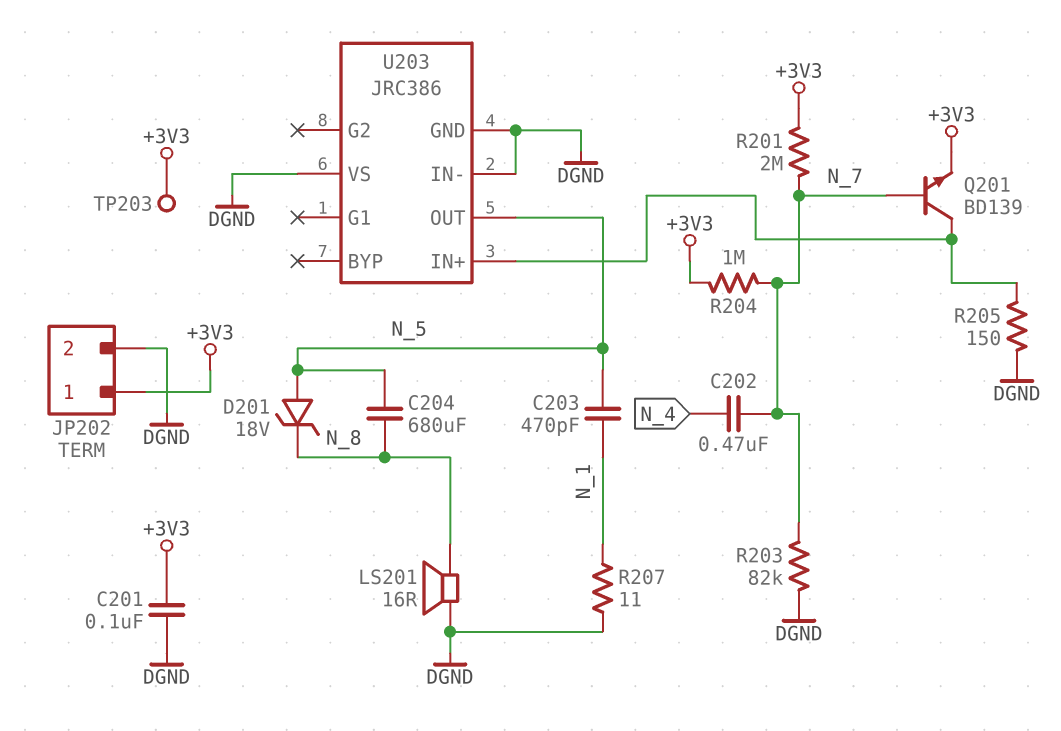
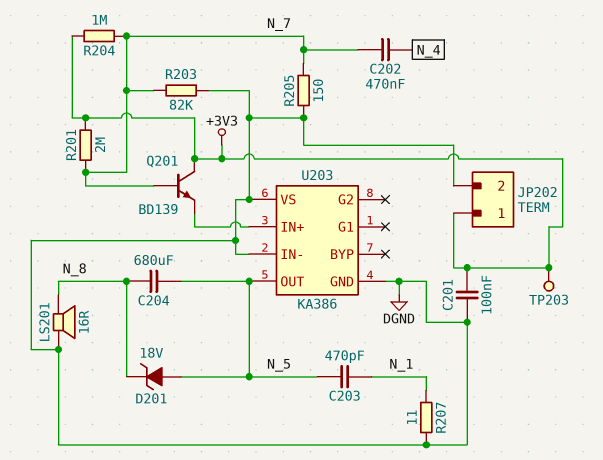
Q201: NPN BD139 (B N_7, C U203/IN+, E +3V3) -> NPN BD139 (B N_7, C +3V3, E U203/IN+)
R205: 150 (DGND, U203/IN+) -> 150 (DGND, N_7)
U203: JRC386 -> KA386

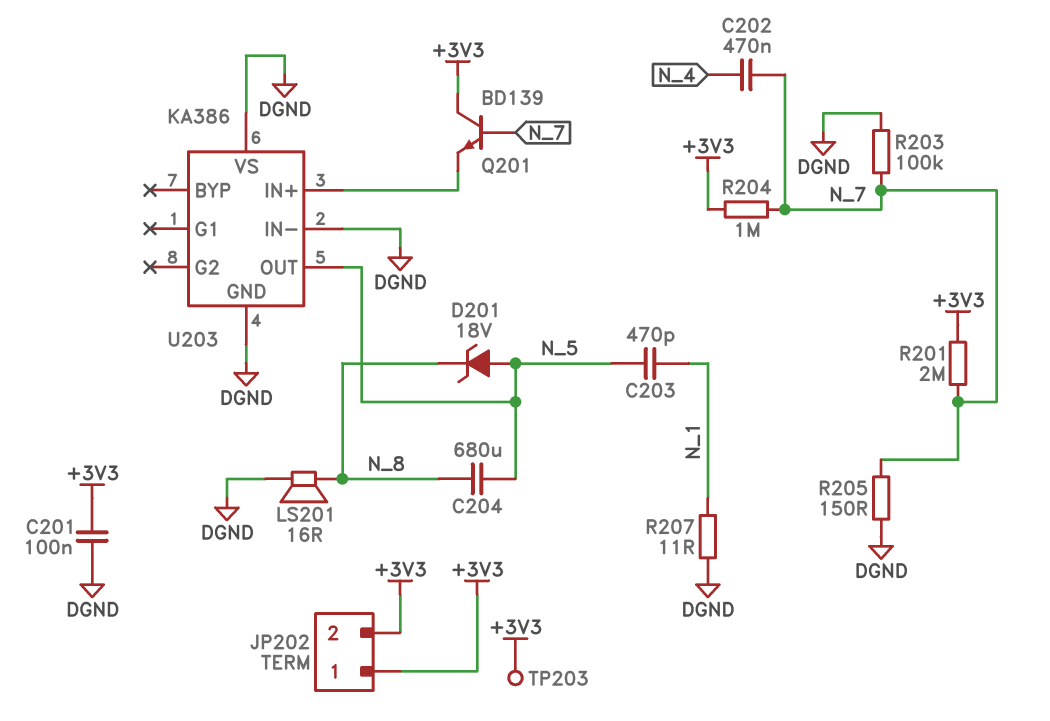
JP202 pin 2: DGND -> +3V3
R203: 82k (DGND, N_7) -> 100k (DGND, N_7)

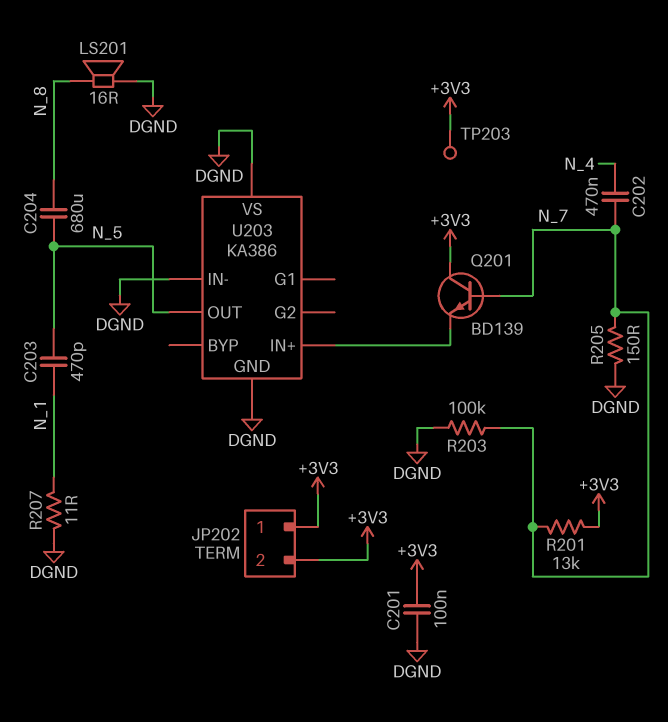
D201: zener 18V (A N_5, K N_8) -> none
R201: 2M (+3V3, N_7) -> 13k (+3V3, N_7)
R204: 1M (+3V3, N_7) -> none

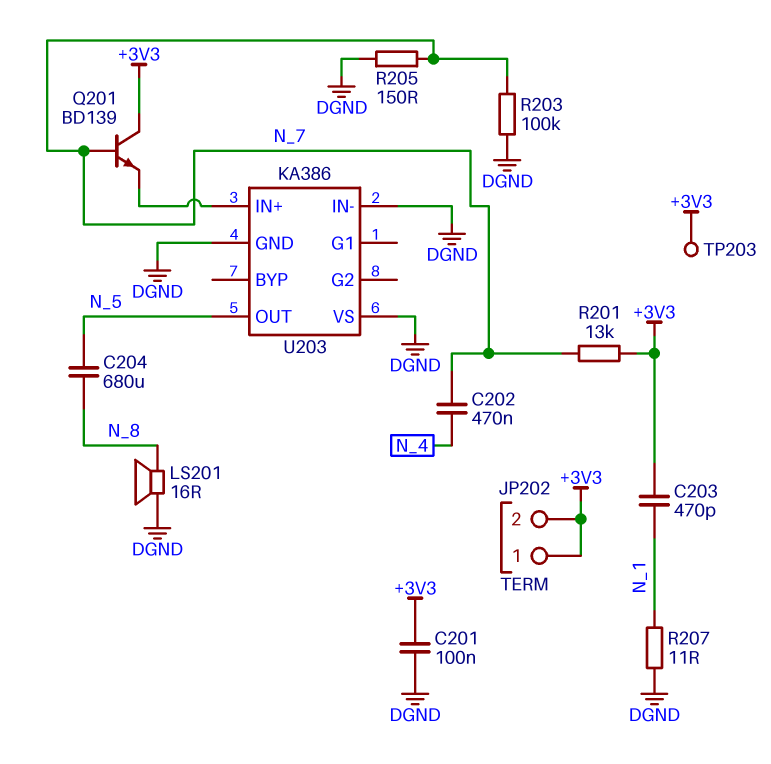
C203: 470pF (N_1, N_5) -> 470pF (+3V3, N_1)

